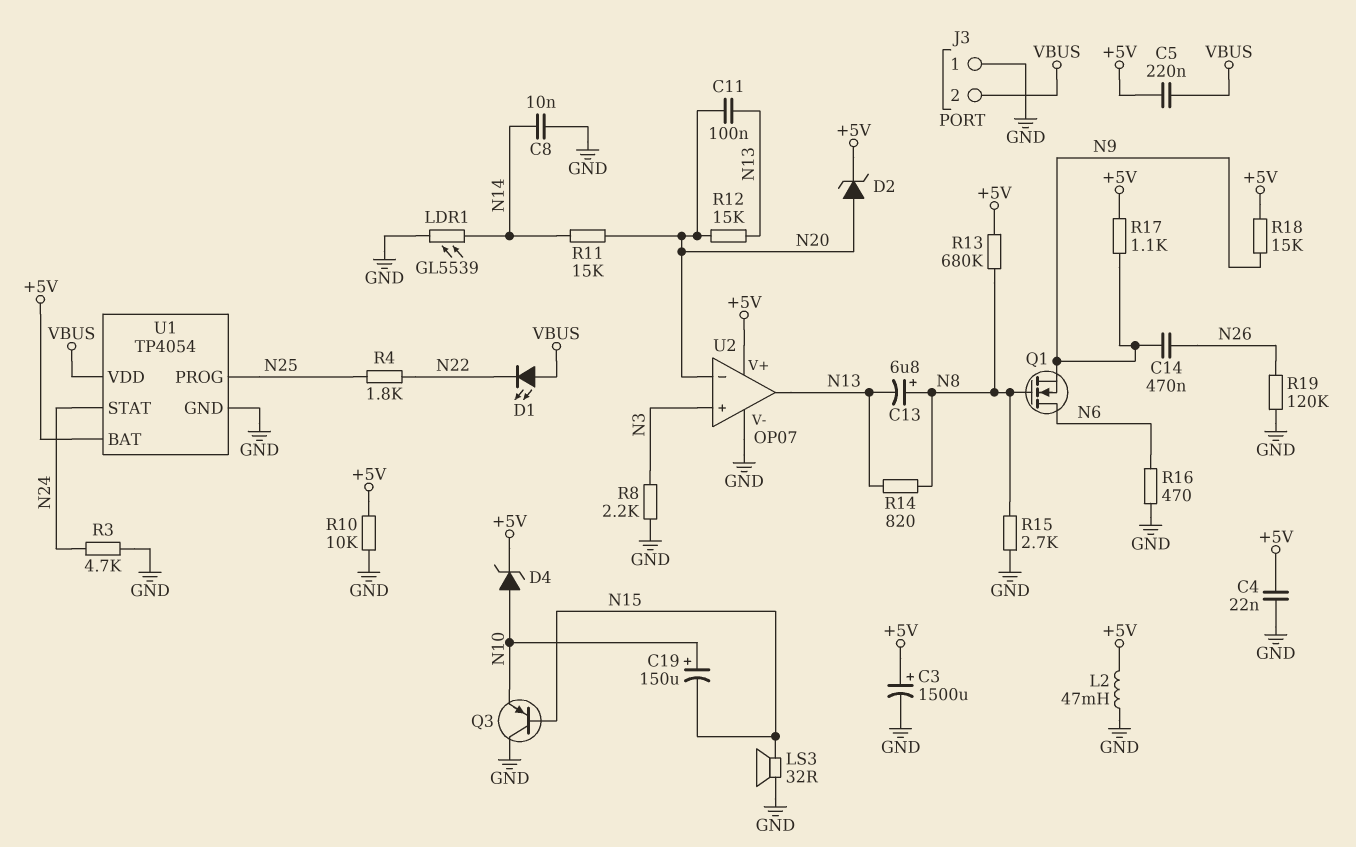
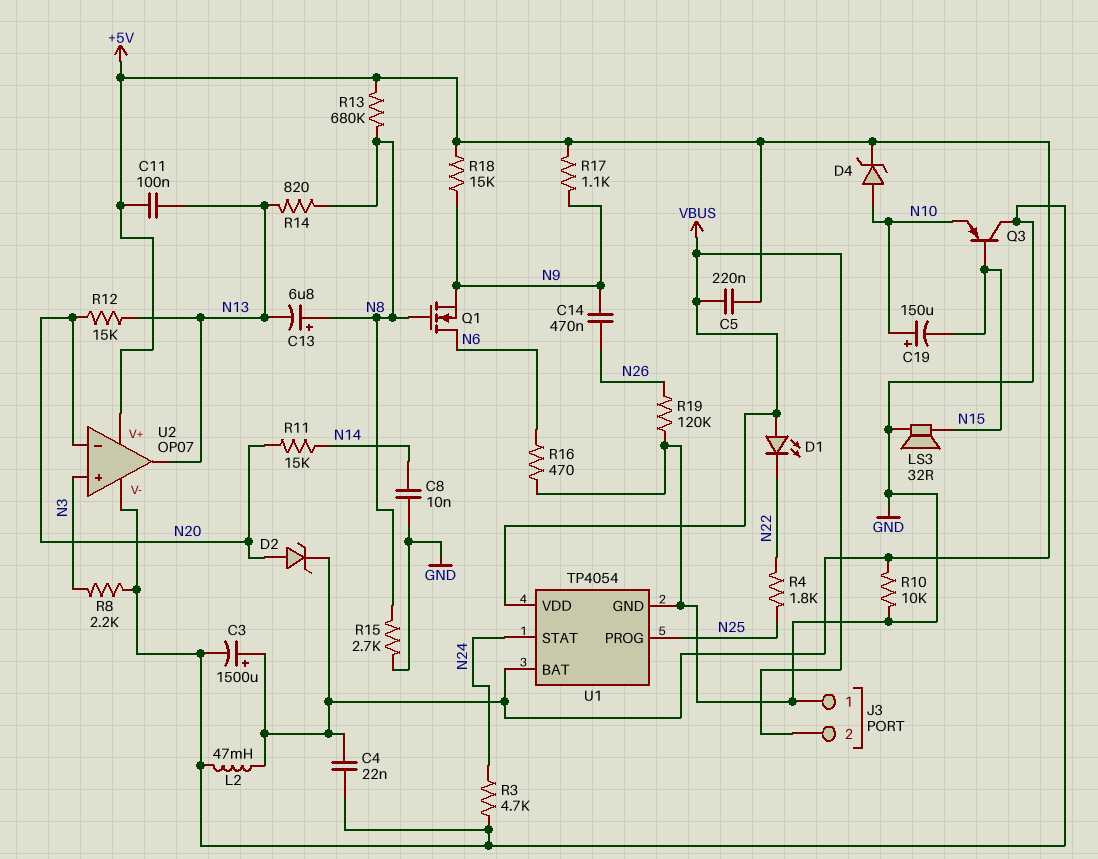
C11: 100nF (N13, N20) -> 100nF (+5V, N13)
LDR1: GL5539 (GND, N14) -> none

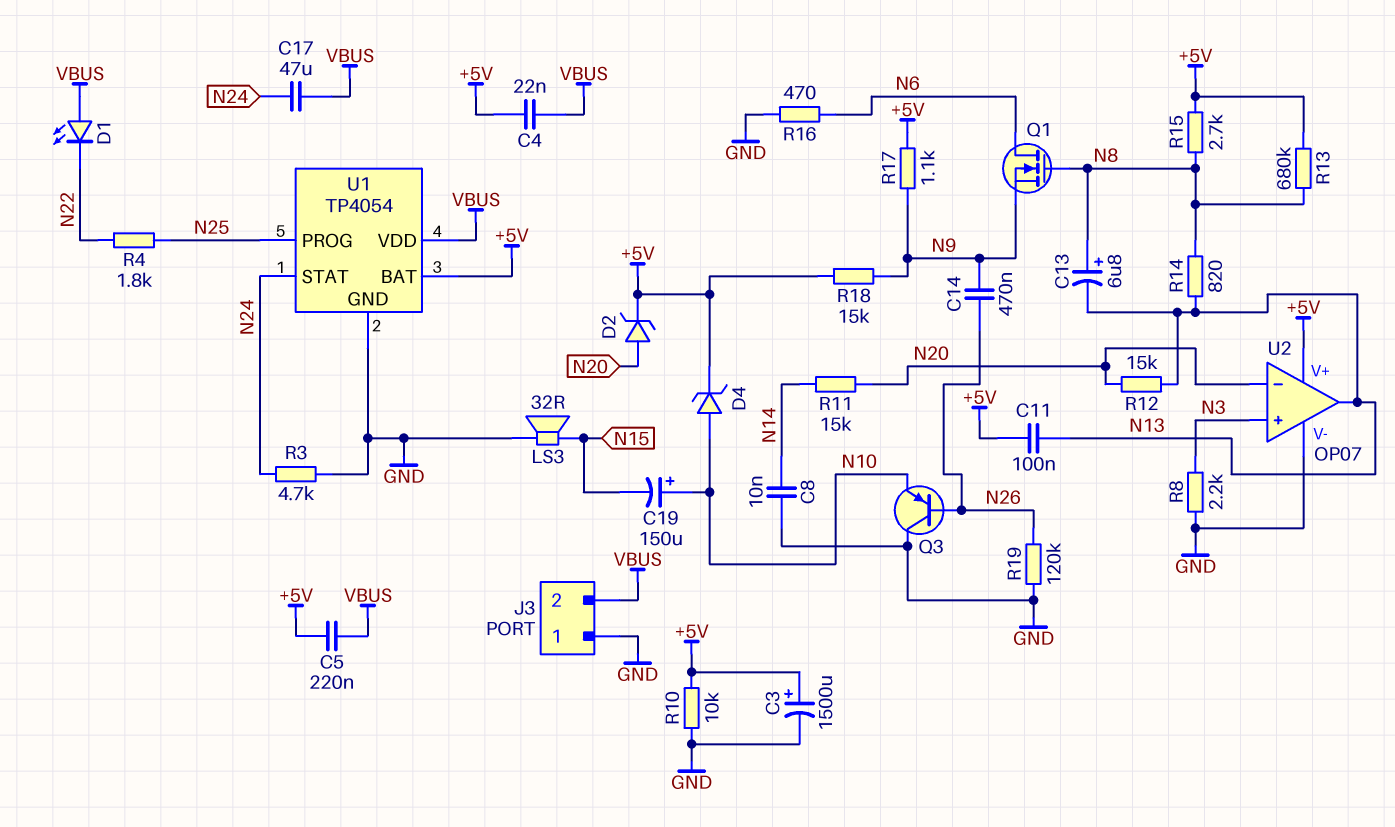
C4: 22nF (+5V, GND) -> 22nF (+5V, VBUS)
C17: none -> 47uF (N24, VBUS)
L2: 47mH (+5V, GND) -> none
Q3: PNP (B N15, C GND, E N10) -> PNP (B N26, C GND, E N10)
R15: 2.7k (GND, N8) -> 2.7k (+5V, N8)

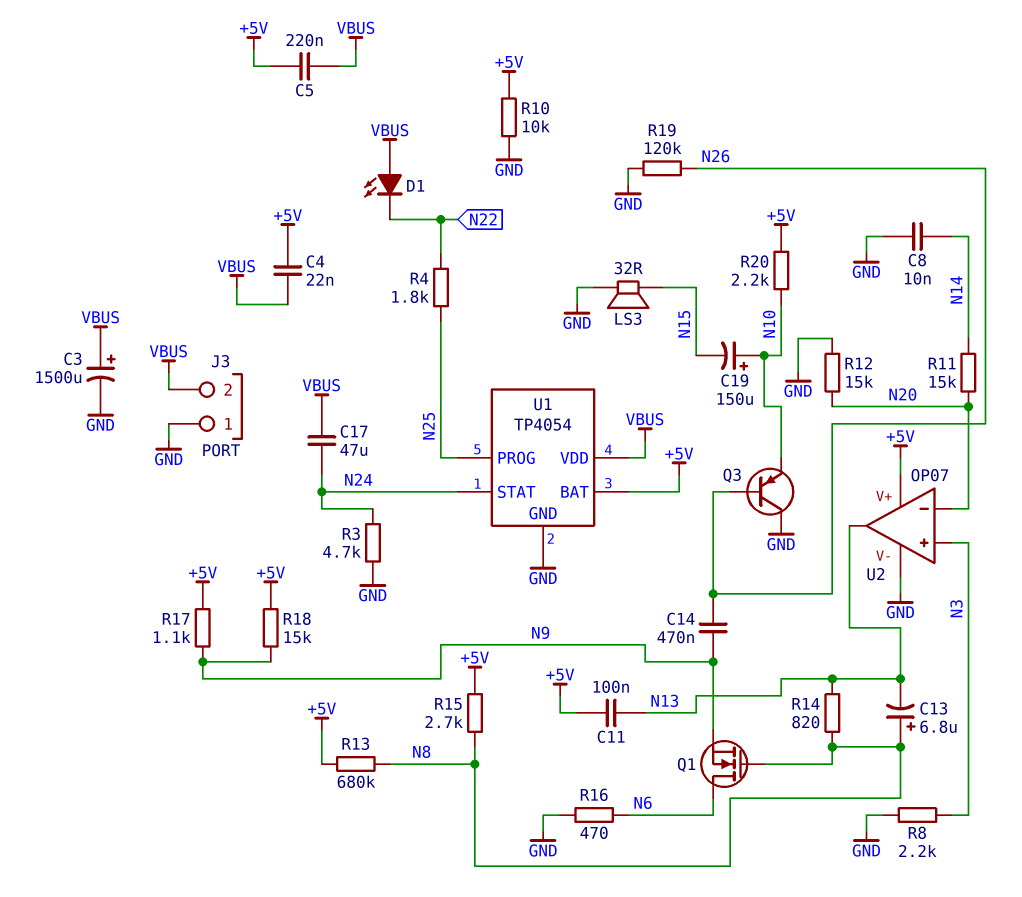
C3: 1500uF (plus +5V, minus GND) -> 1500uF (plus VBUS, minus GND)
D2: zener (A N20, K +5V) -> none
D4: zener (A N10, K +5V) -> none
R12: 15k (N13, N20) -> 15k (GND, N20)
R20: none -> 2.2k (+5V, N10)

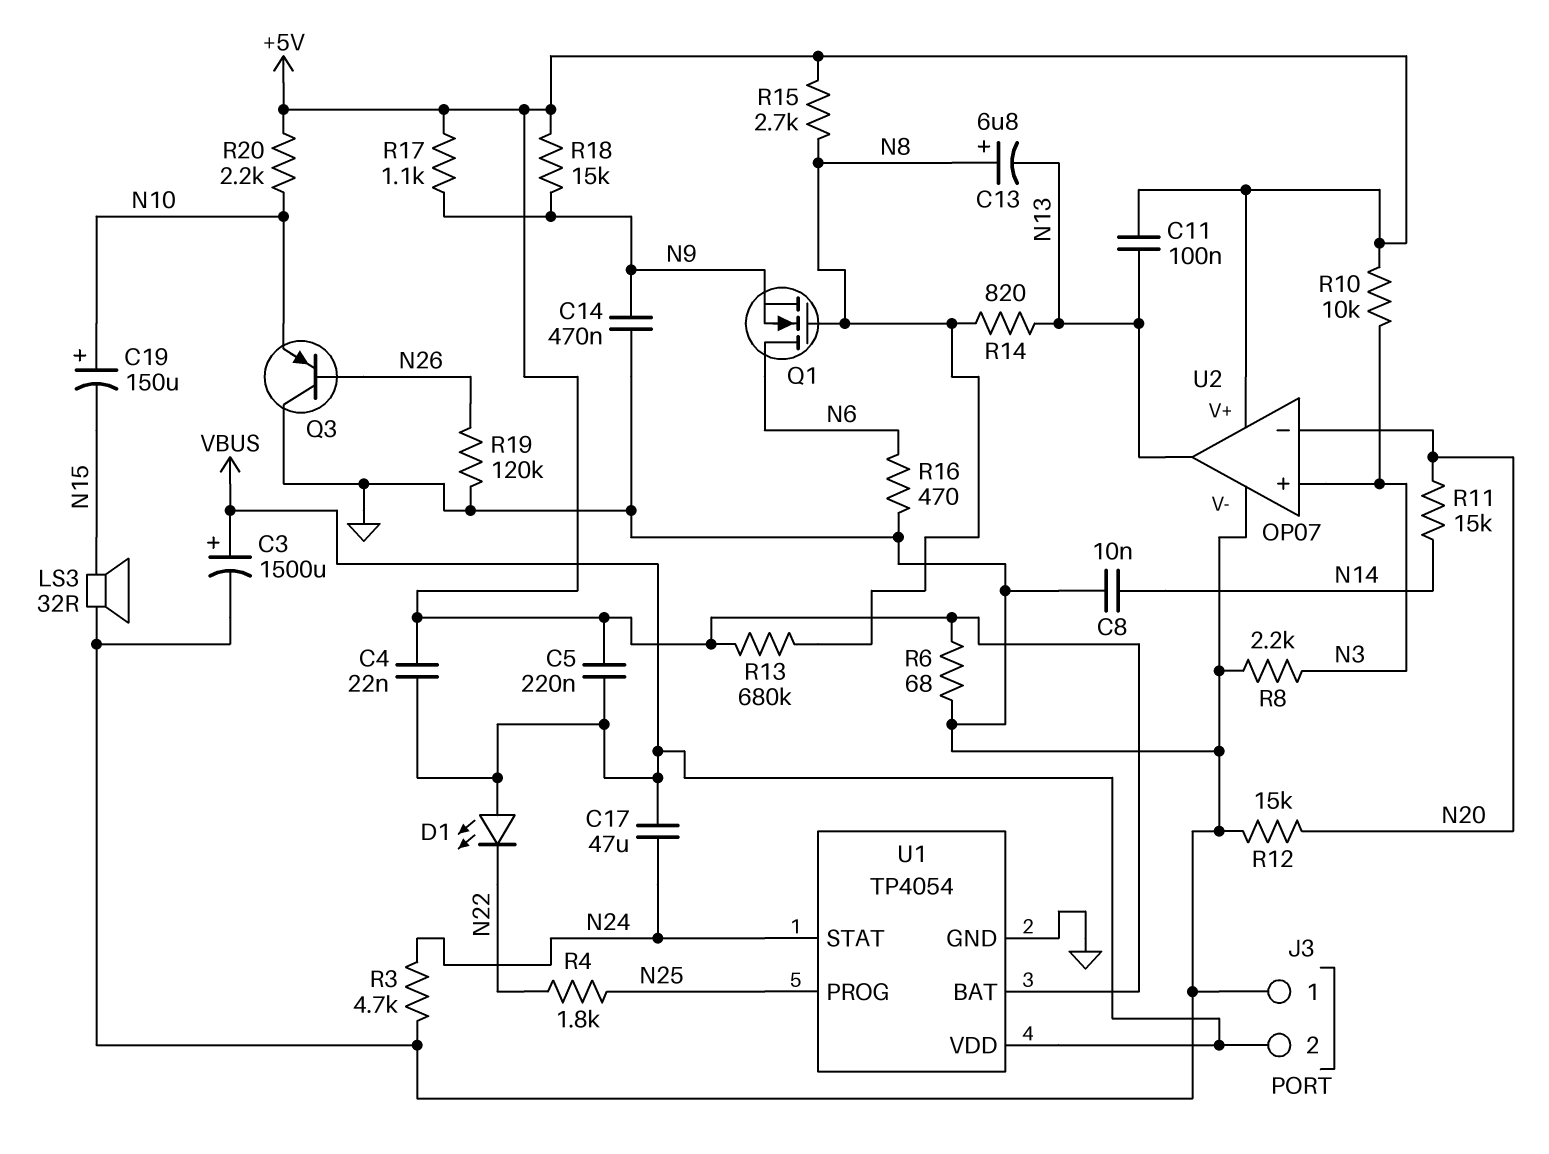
C14: 470nF (N9, N26) -> 470nF (GND, N9)
R6: none -> 68 (+5V, GND)
R10: 10k (+5V, GND) -> 10k (+5V, N3)

